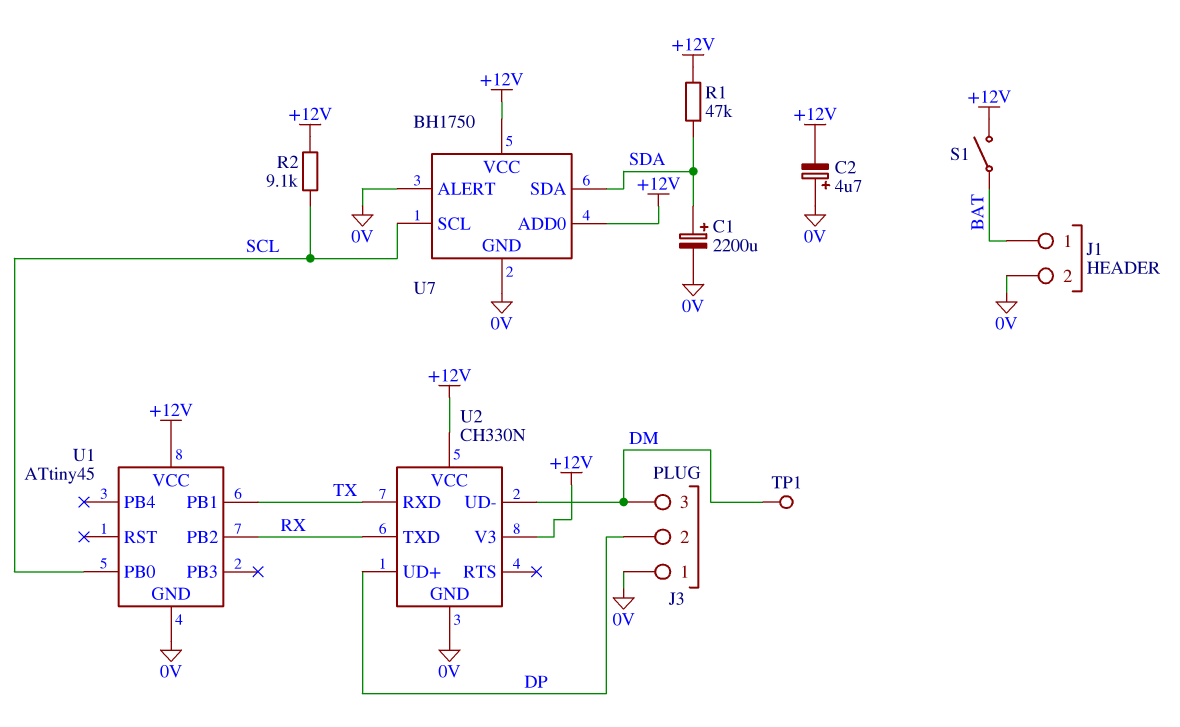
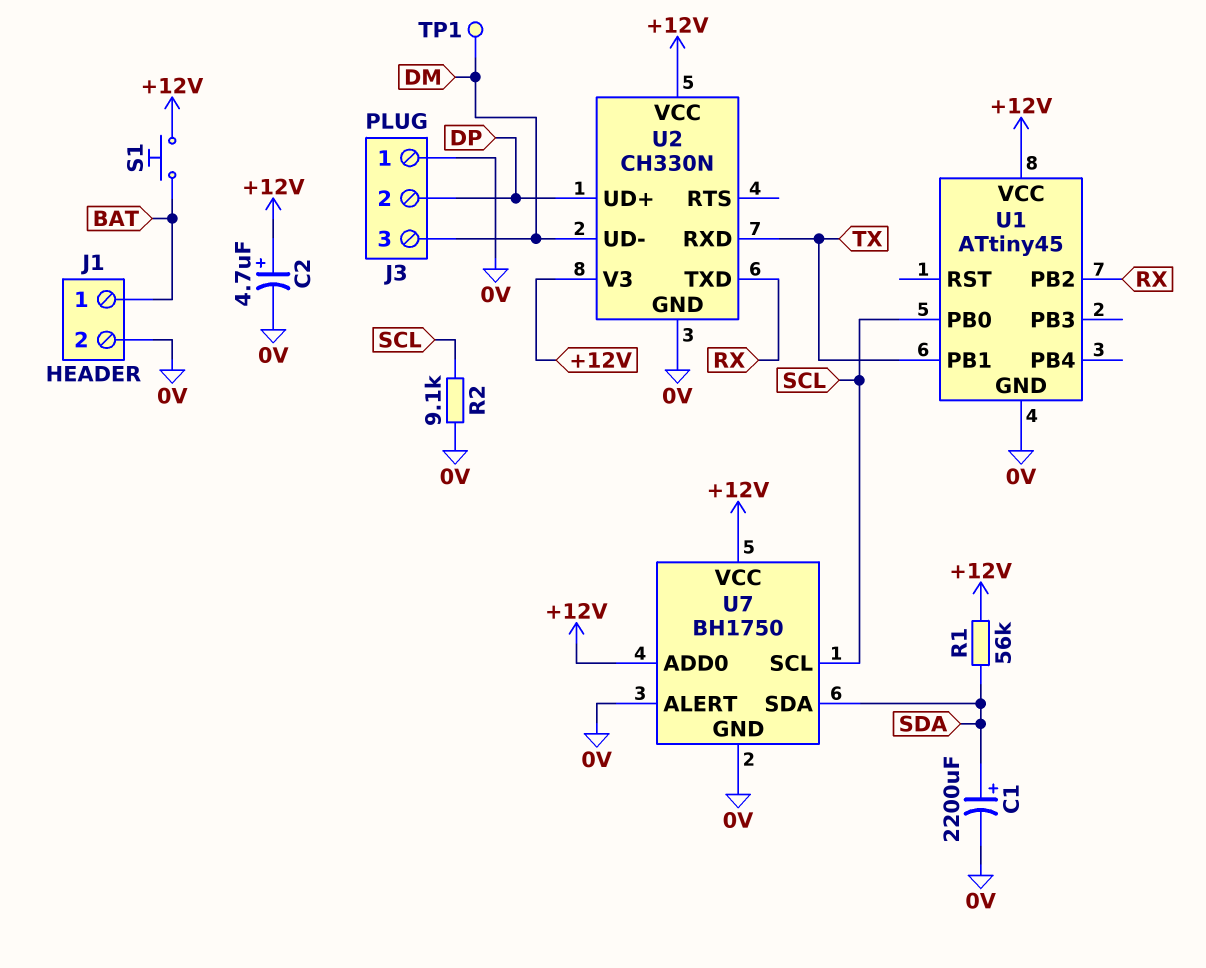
C2: 4.7uF (plus 0V, minus +12V) -> 4.7uF (plus +12V, minus 0V)
R1: 47k (+12V, SDA) -> 56k (+12V, SDA)
R2: 9.1k (+12V, SCL) -> 9.1k (0V, SCL)
S1: switch (+12V, BAT) -> button (+12V, BAT)

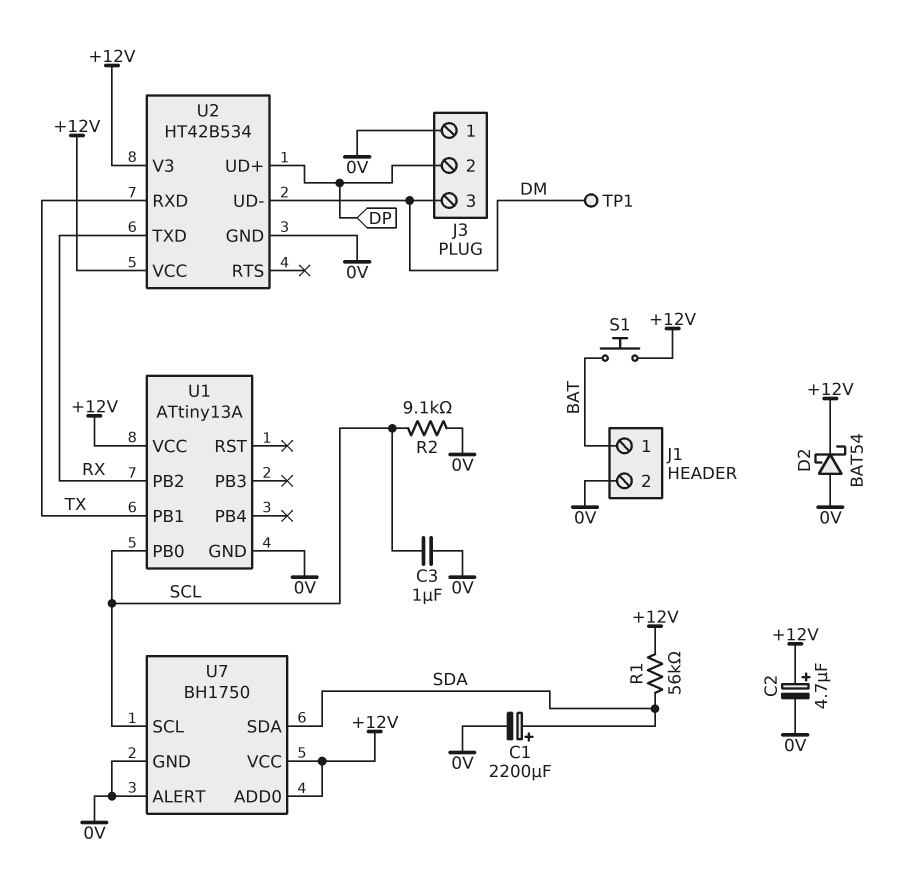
C3: none -> 1uF (0V, SCL)
D2: none -> schottky BAT54 (A 0V, K +12V)
U1: ATtiny45 -> ATtiny13A
U2: CH330N -> HT42B534

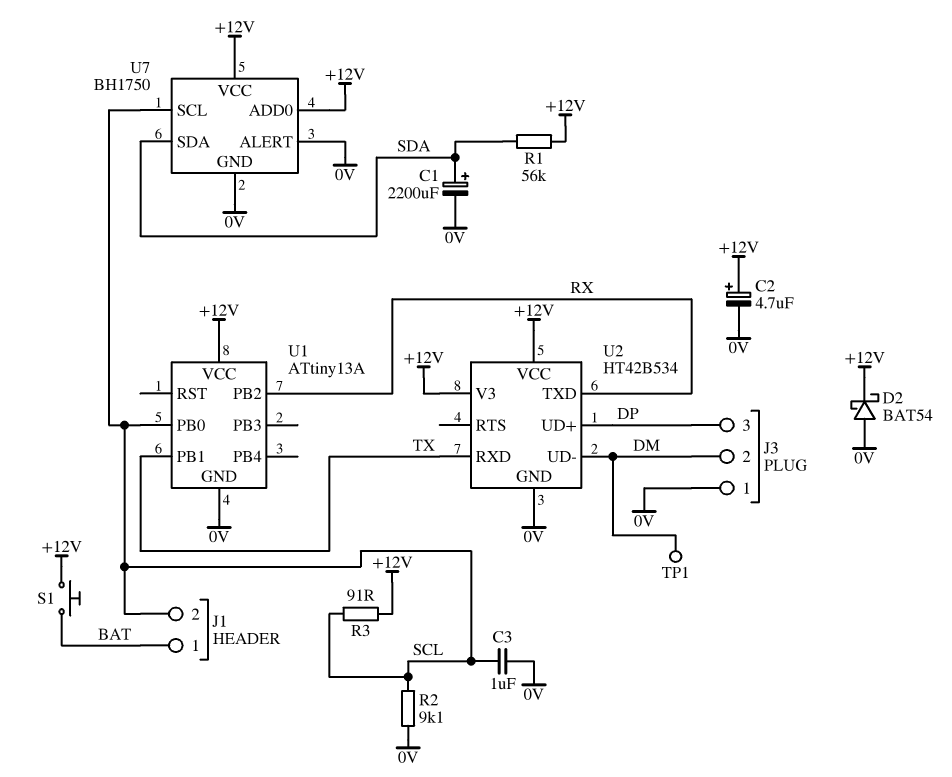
J1 pin 2: 0V -> SCL
J3 pin 2: DP -> DM
J3 pin 3: DM -> DP
R3: none -> 91 (+12V, SCL)

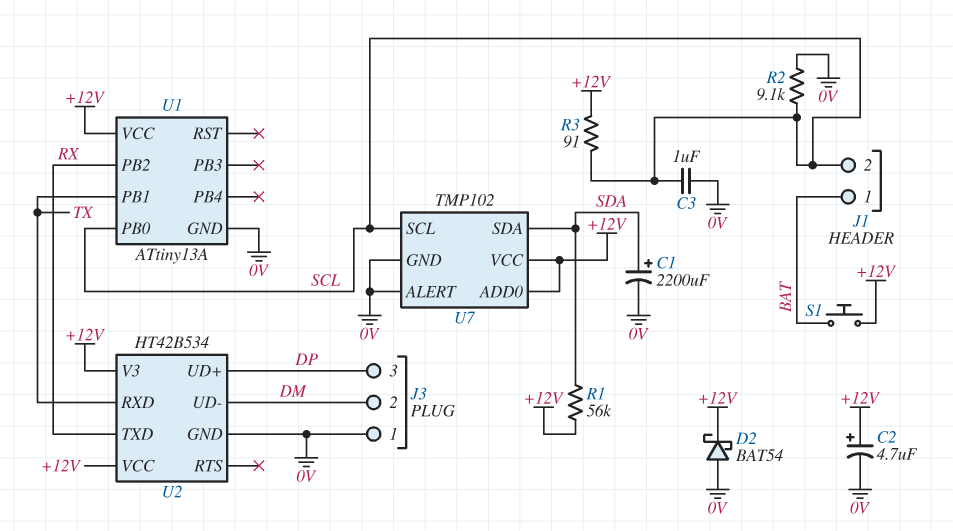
TP1: test point (DM) -> none
U7: BH1750 -> TMP102

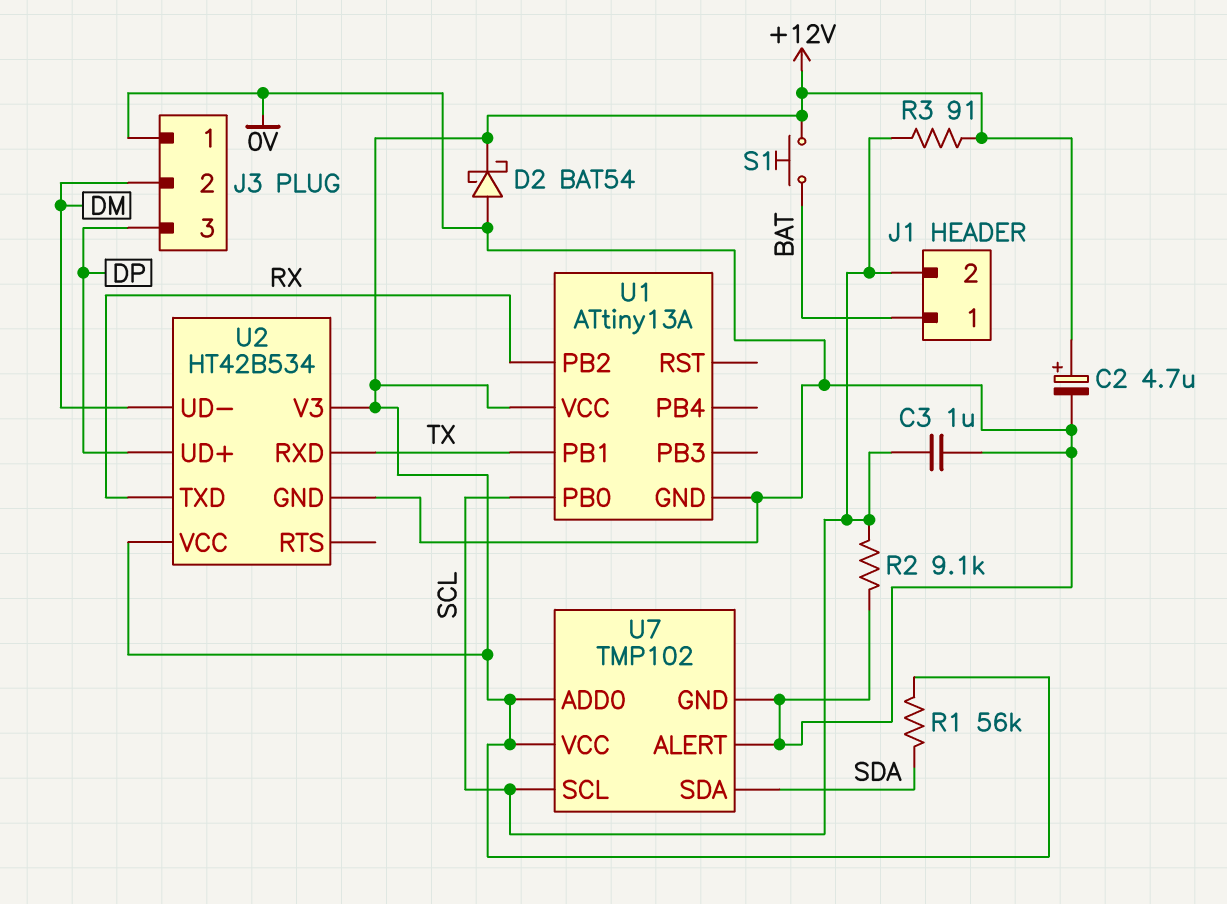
C1: 2200uF (plus SDA, minus 0V) -> none

